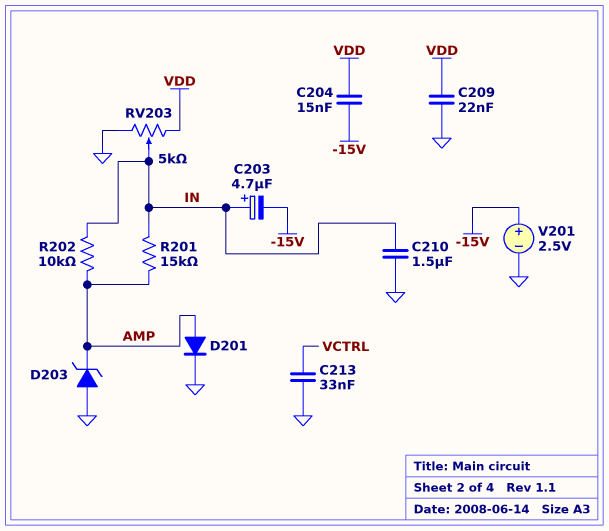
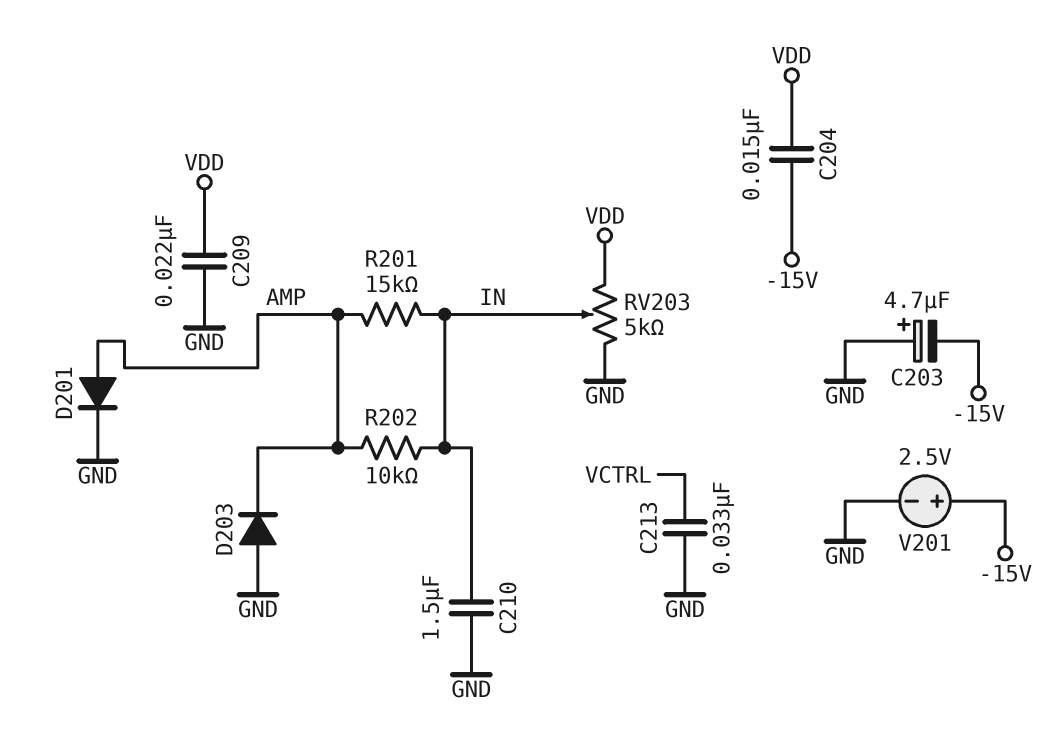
C203: 4.7uF (plus IN, minus -15V) -> 4.7uF (plus GND, minus -15V)
D203: zener (A GND, K AMP) -> diode (A GND, K AMP)

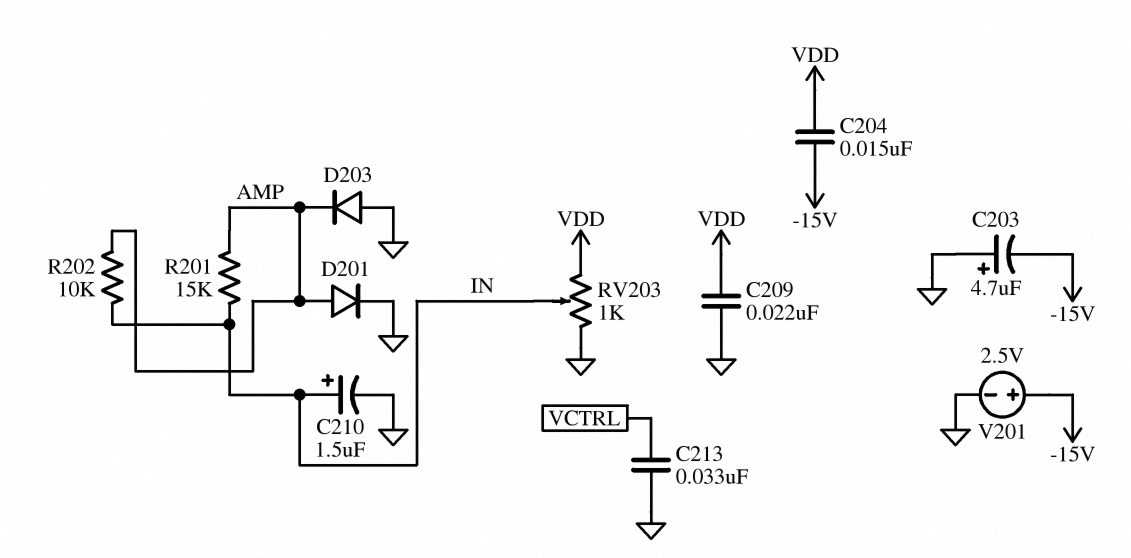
C210: 1.5uF (GND, IN) -> 1.5uF (plus IN, minus GND)
RV203: 5k (GND, VDD, wiper IN) -> 1k (GND, VDD, wiper IN)

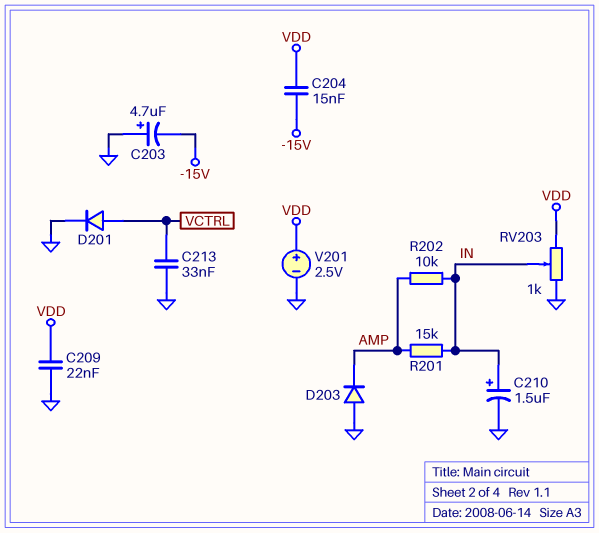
D201: diode (A AMP, K GND) -> diode (A VCTRL, K GND)
V201: 2.5V (plus -15V, minus GND) -> 2.5V (plus VDD, minus GND)

